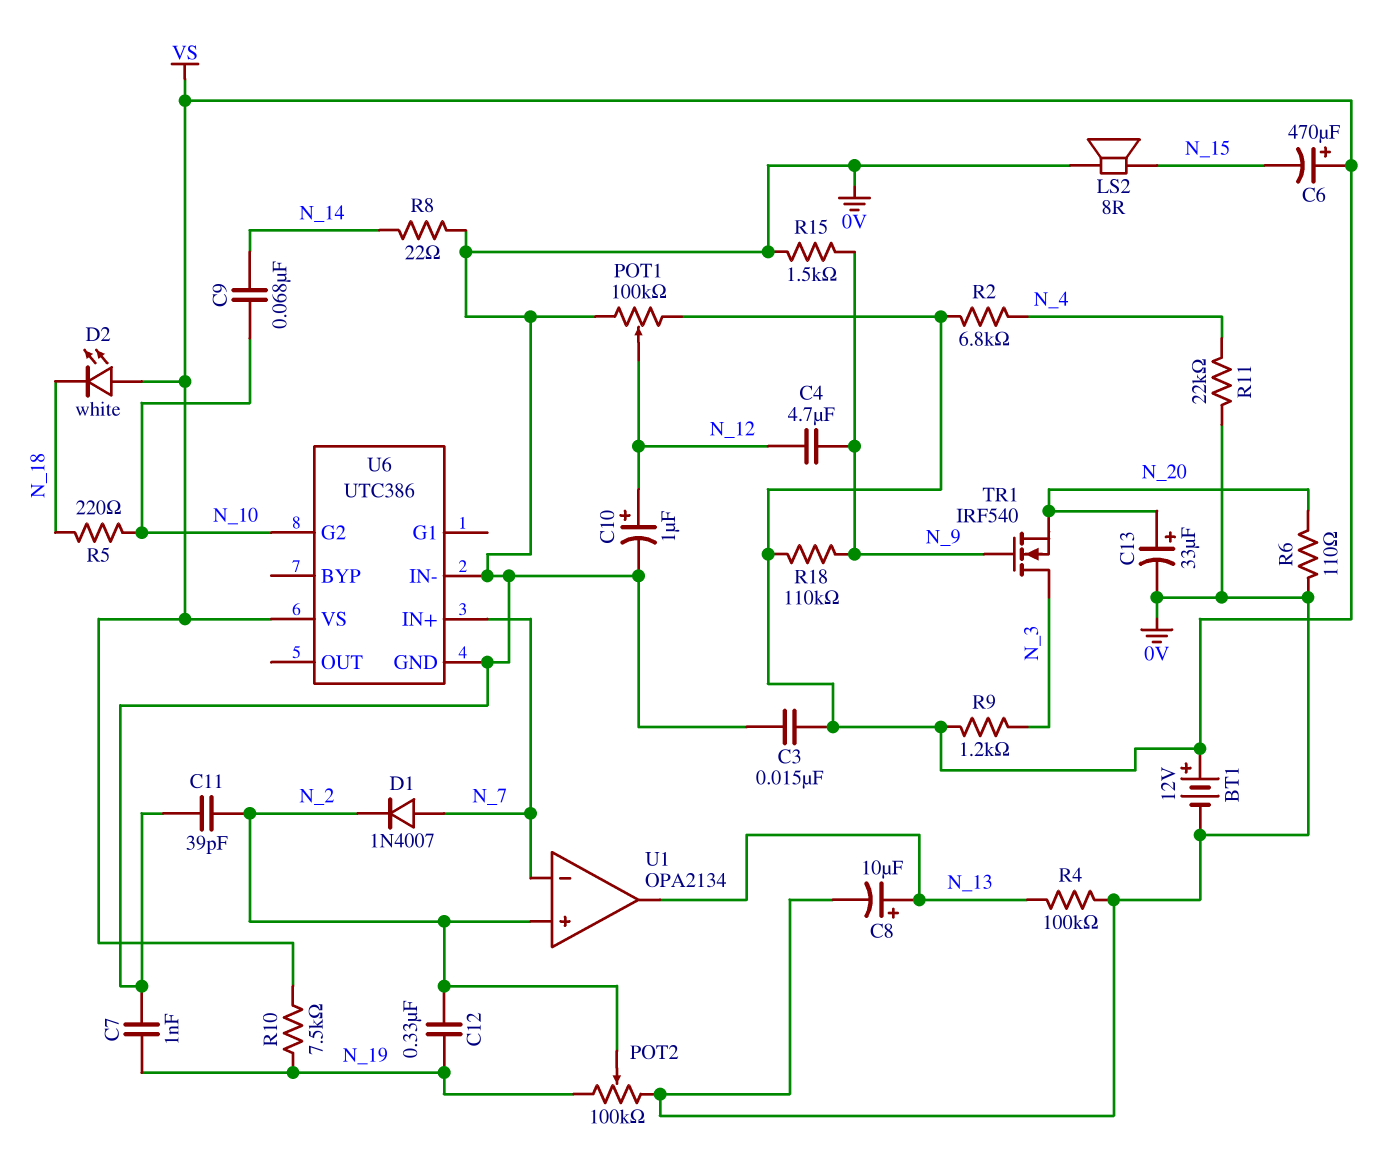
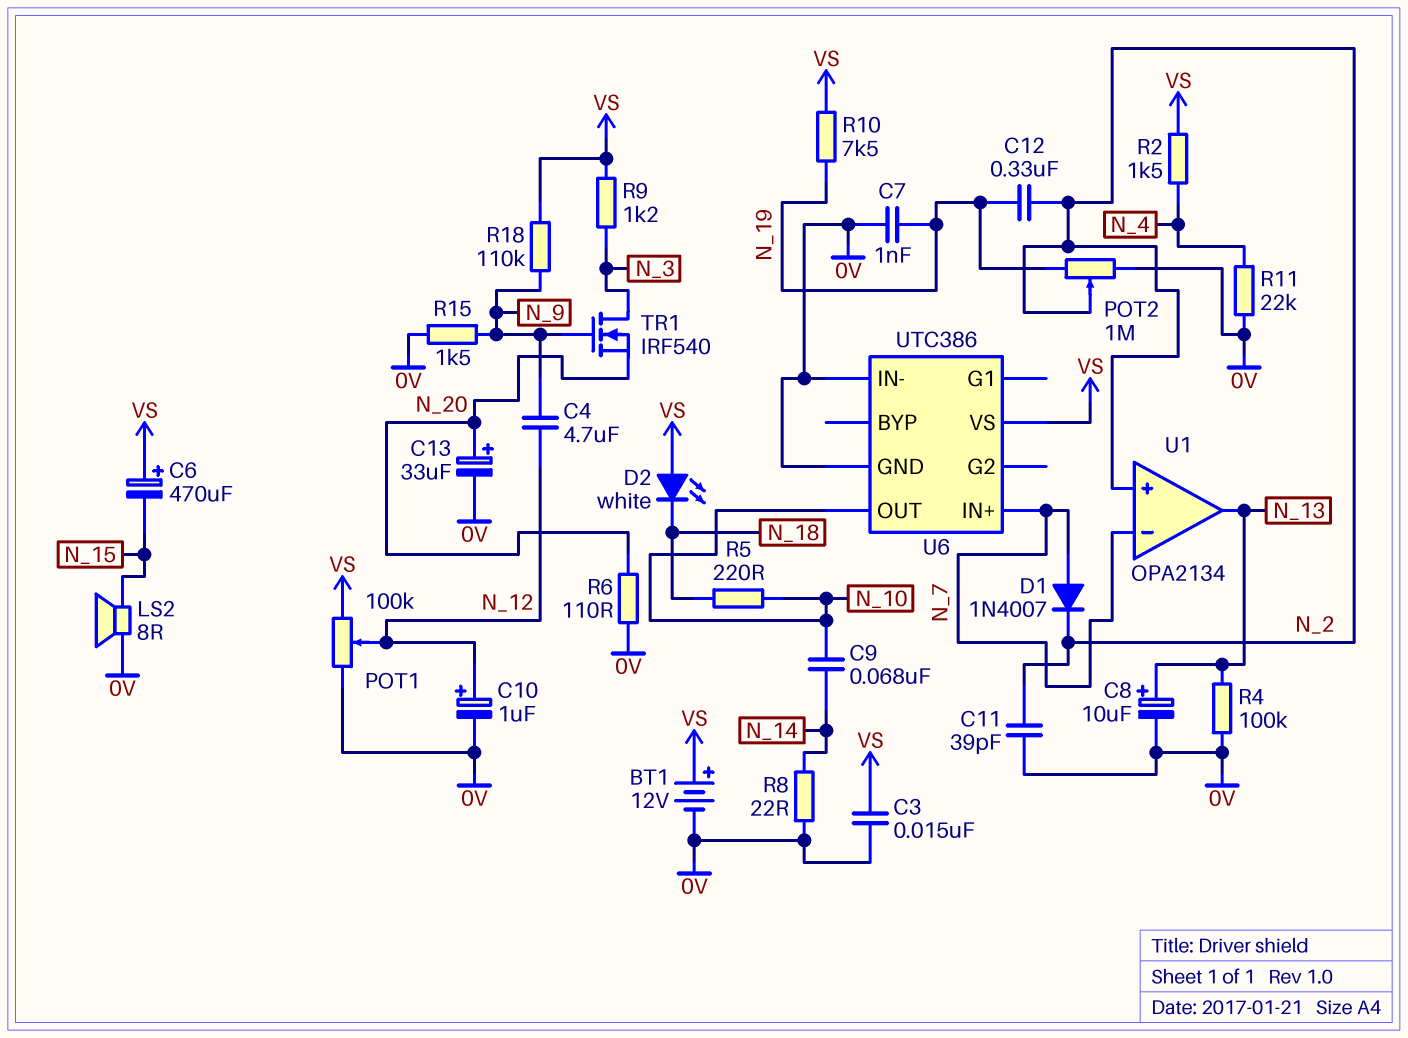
POT2: 100k (0V, N_19, wiper N_2) -> 1M (0V, N_19, wiper N_2)
R2: 6.8k (N_4, VS) -> 1.5k (N_4, VS)
U6 pin G2: N_10 -> none
U6 pin OUT: none -> N_10

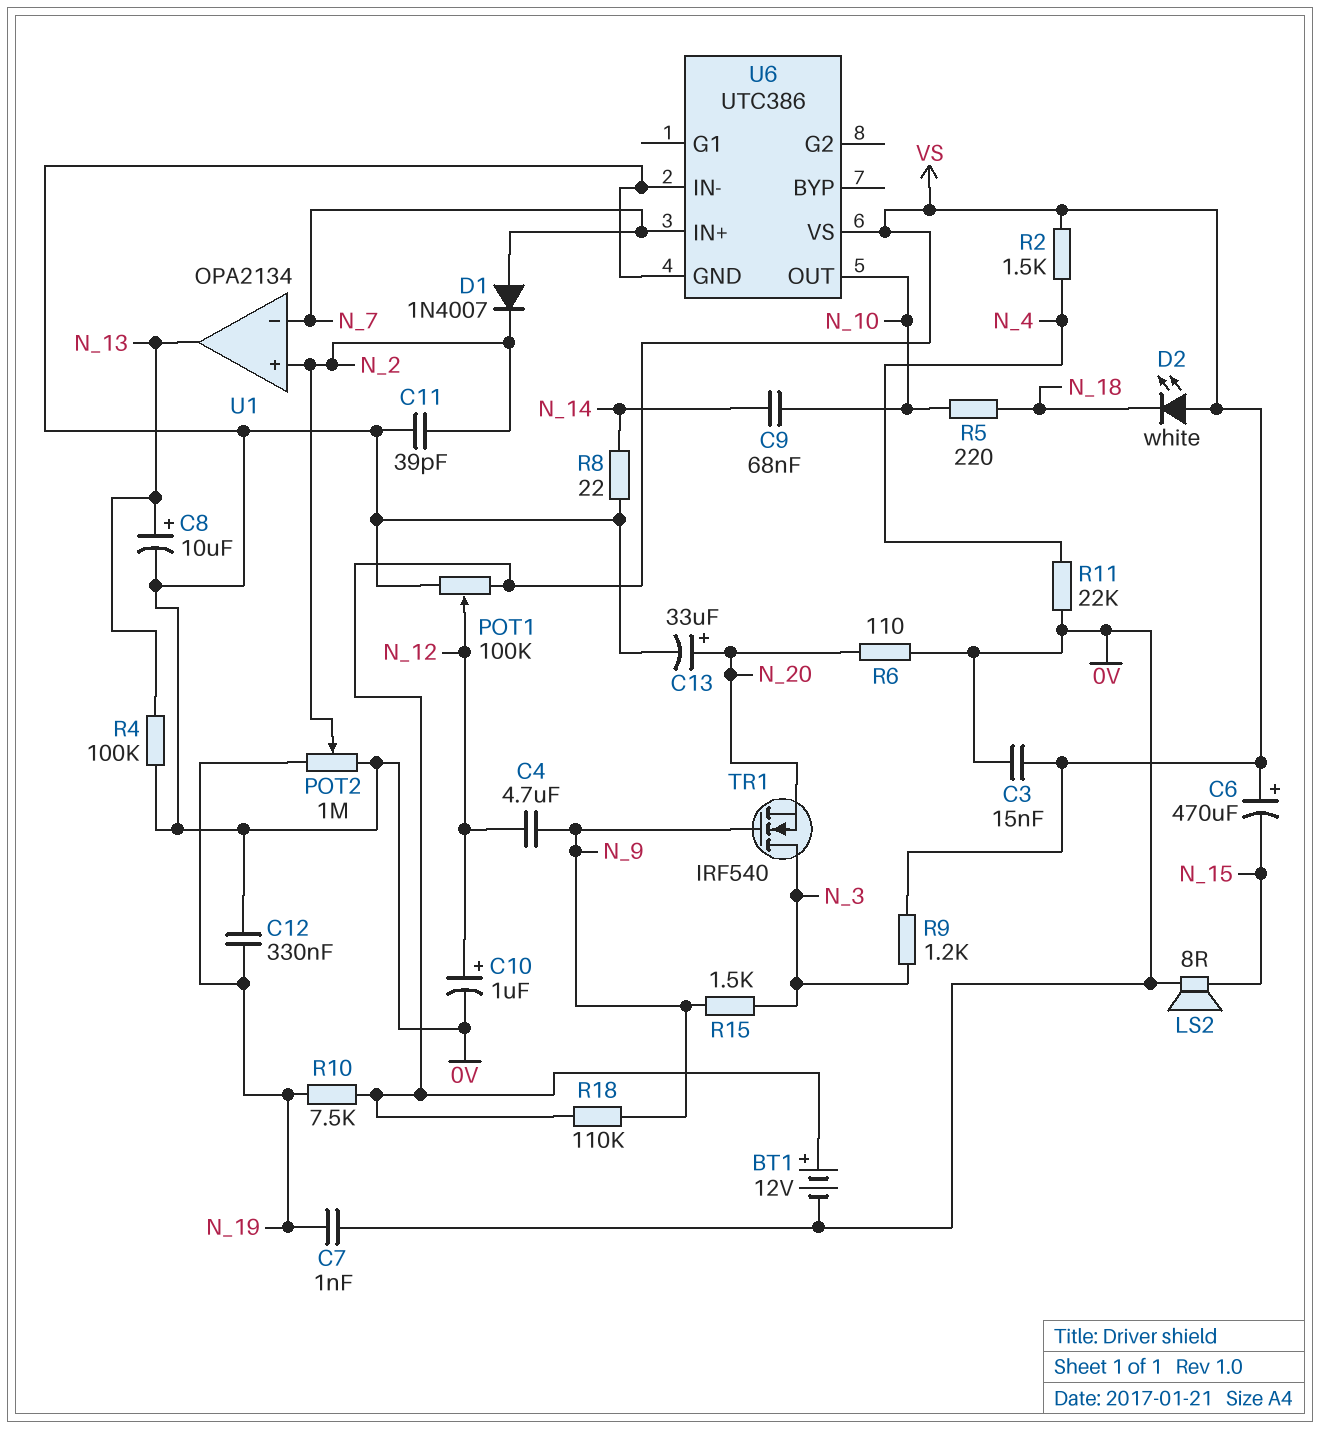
C12: 330nF (N_2, N_19) -> 330nF (0V, N_19)
R15: 1.5k (0V, N_9) -> 1.5k (N_3, N_9)

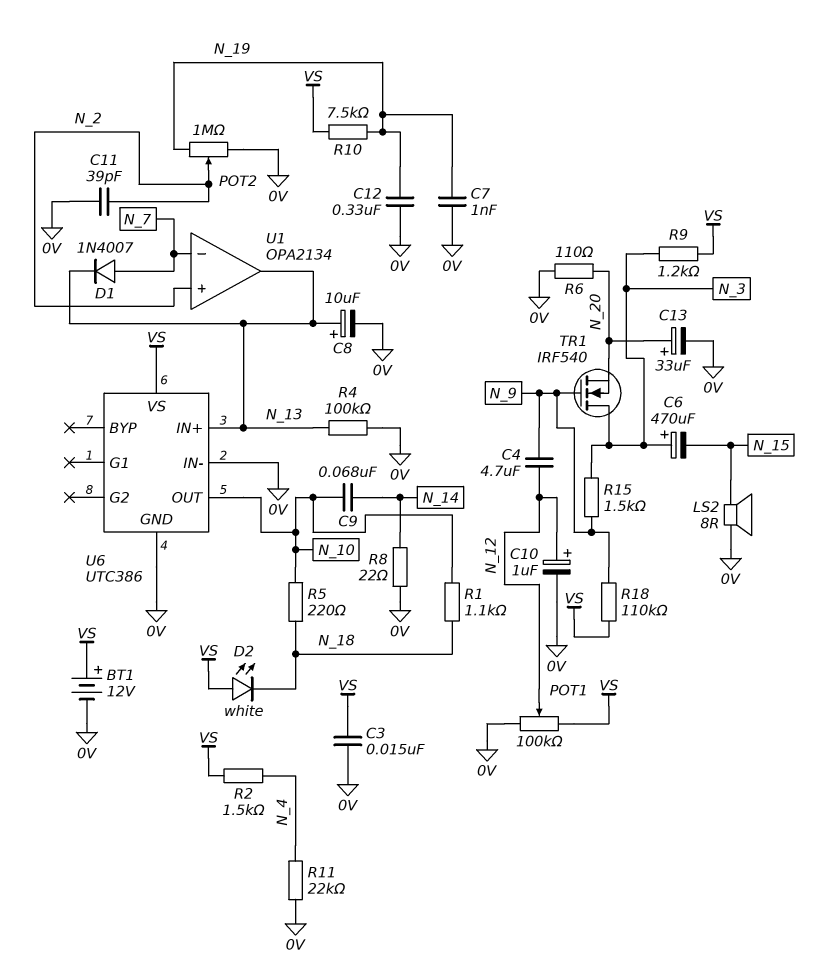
C6: 470uF (plus VS, minus N_15) -> 470uF (plus N_3, minus N_15)
D1: diode 1N4007 (A N_7, K N_2) -> diode 1N4007 (A N_7, K N_13)
R1: none -> 1.1k (N_10, N_18)
U6 pin IN+: N_7 -> N_13

